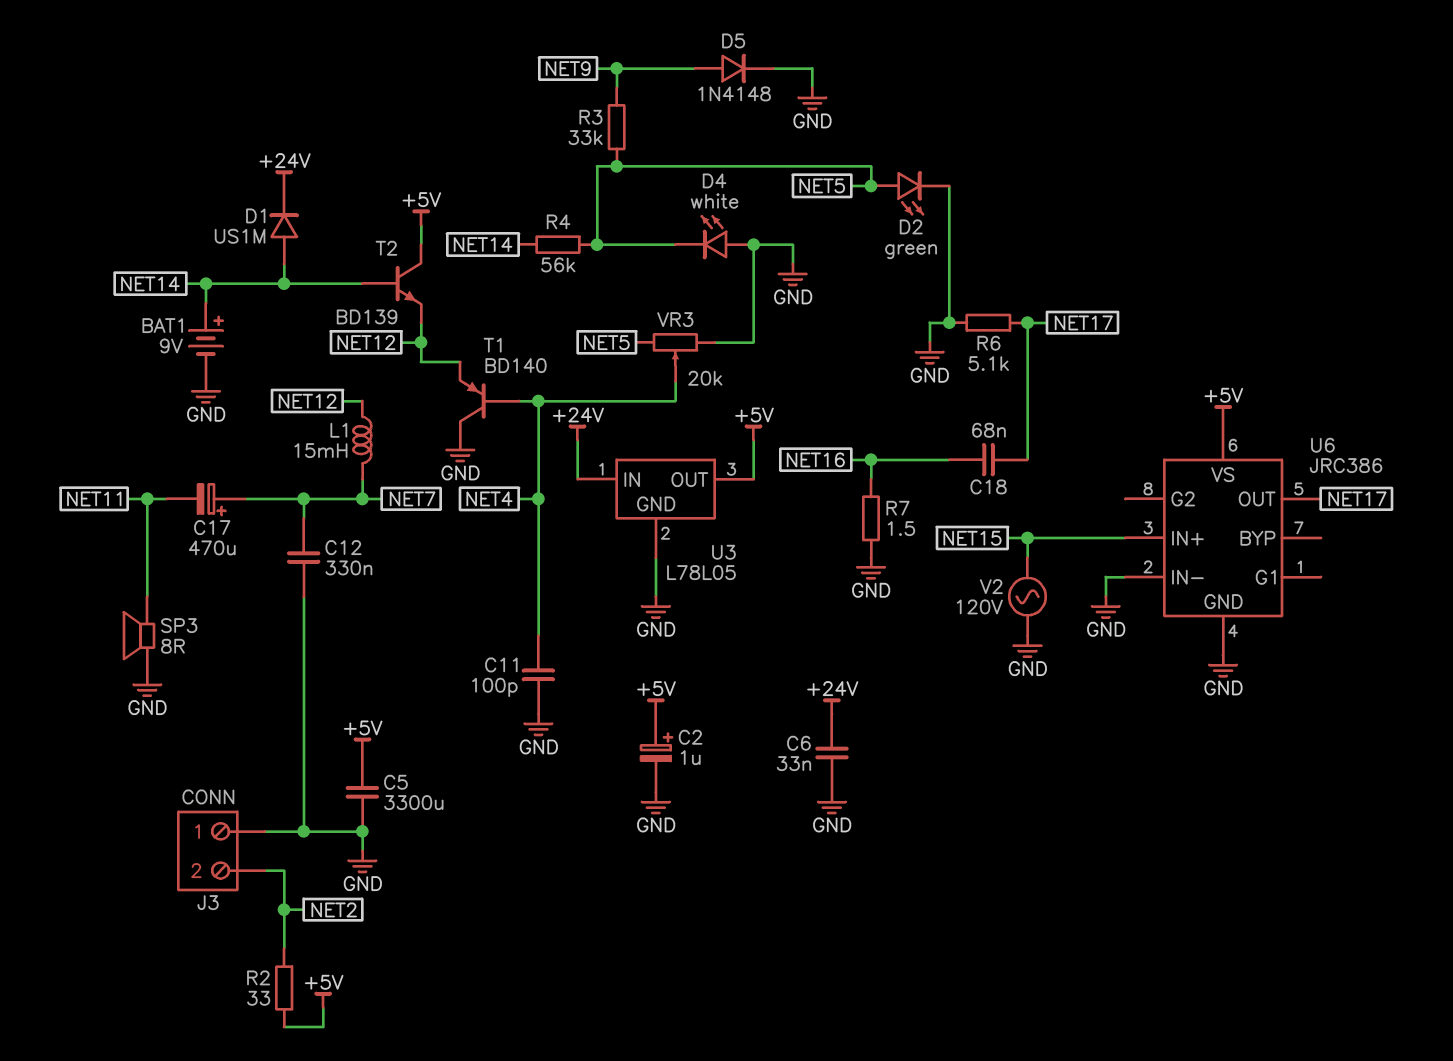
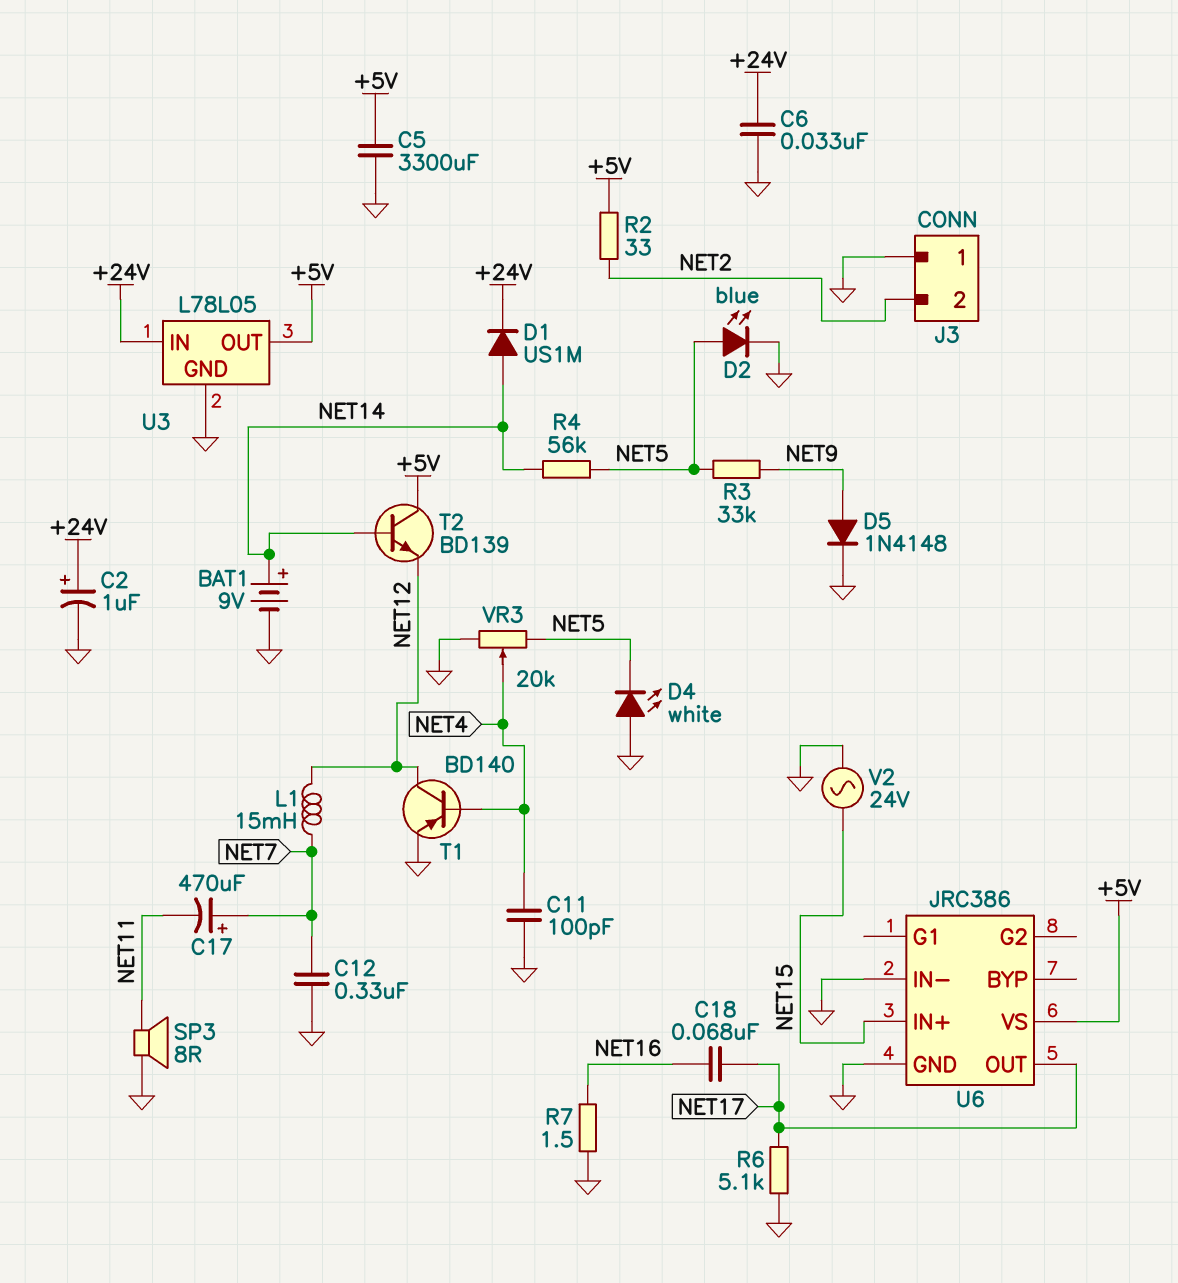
C2: 1uF (plus +5V, minus GND) -> 1uF (plus +24V, minus GND)
D2: LED green (A NET5, K GND) -> LED blue (A NET5, K GND)
T1: PNP BD140 (B NET4, C GND, E NET12) -> PNP BD140 (B NET4, C NET12, E GND)
V2: AC 120V (GND, NET15) -> AC 24V (GND, NET15)

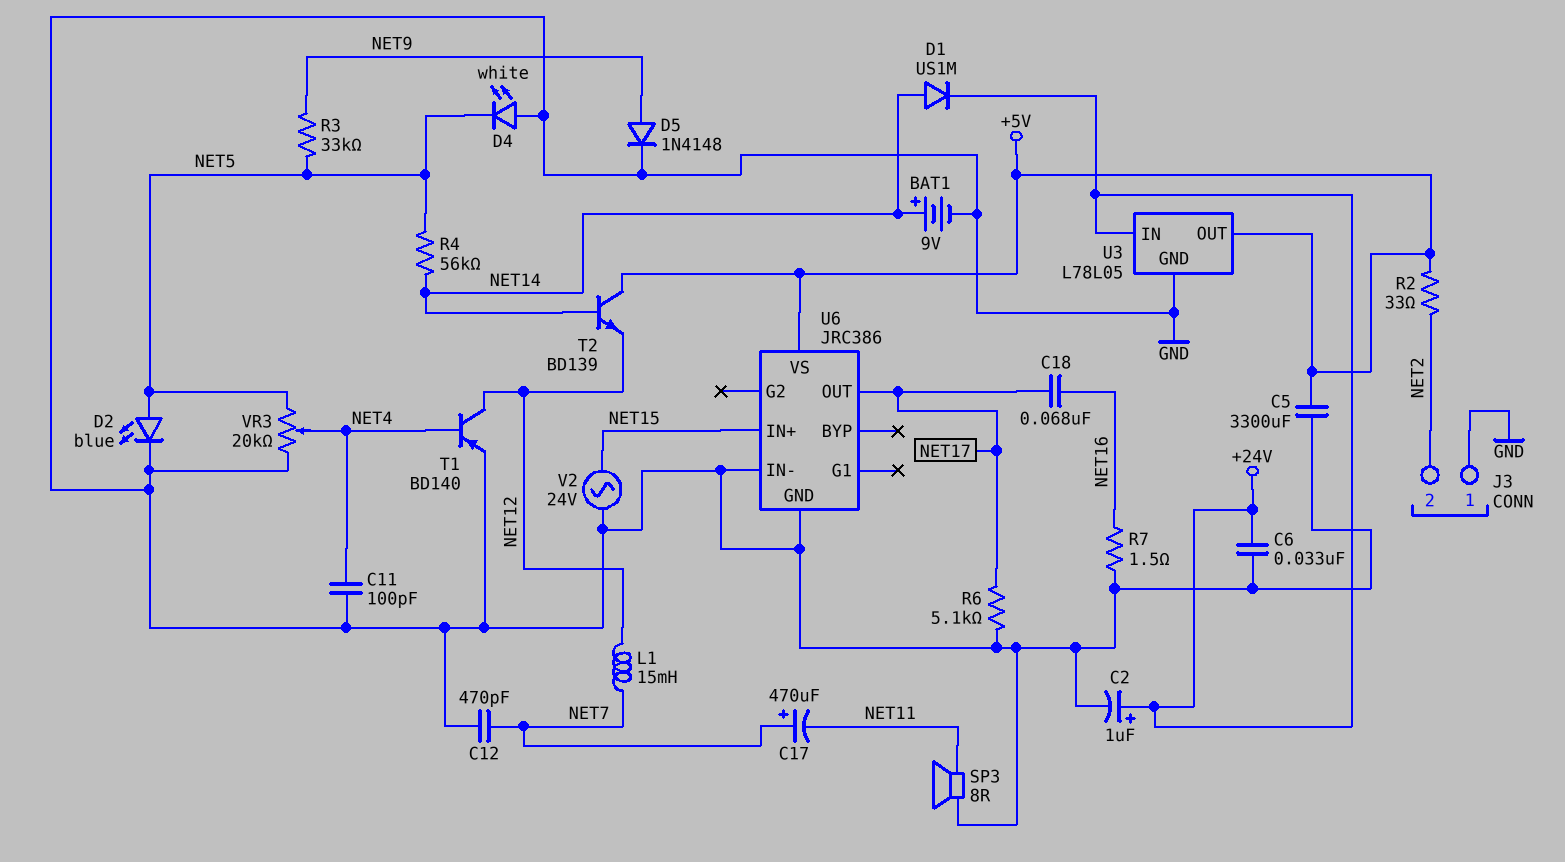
C12: 330nF (GND, NET7) -> 470pF (GND, NET7)

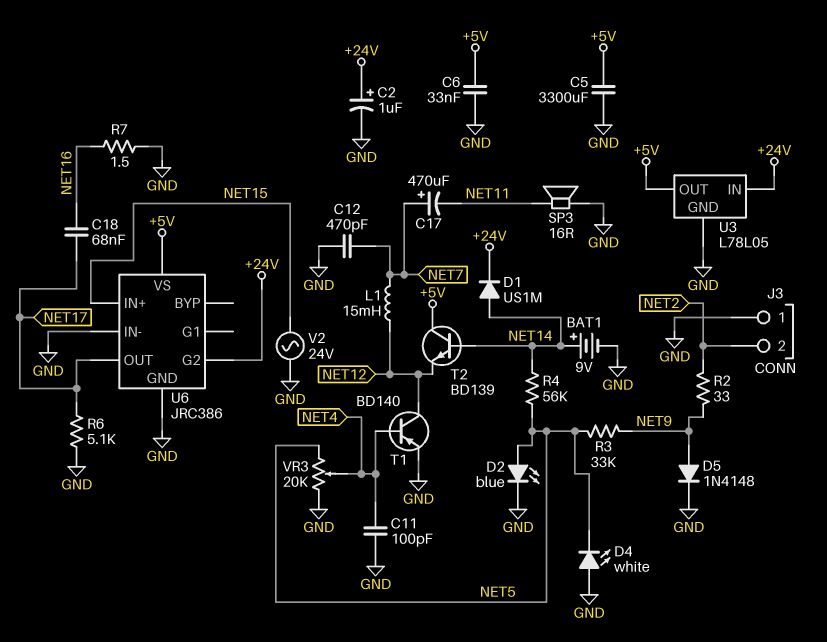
C6: 33nF (+24V, GND) -> 33nF (+5V, GND)
R2: 33 (+5V, NET2) -> 33 (NET2, NET9)
SP3: speaker 8R (GND, NET11) -> speaker 16R (GND, NET11)
U6 pin G2: none -> +24V

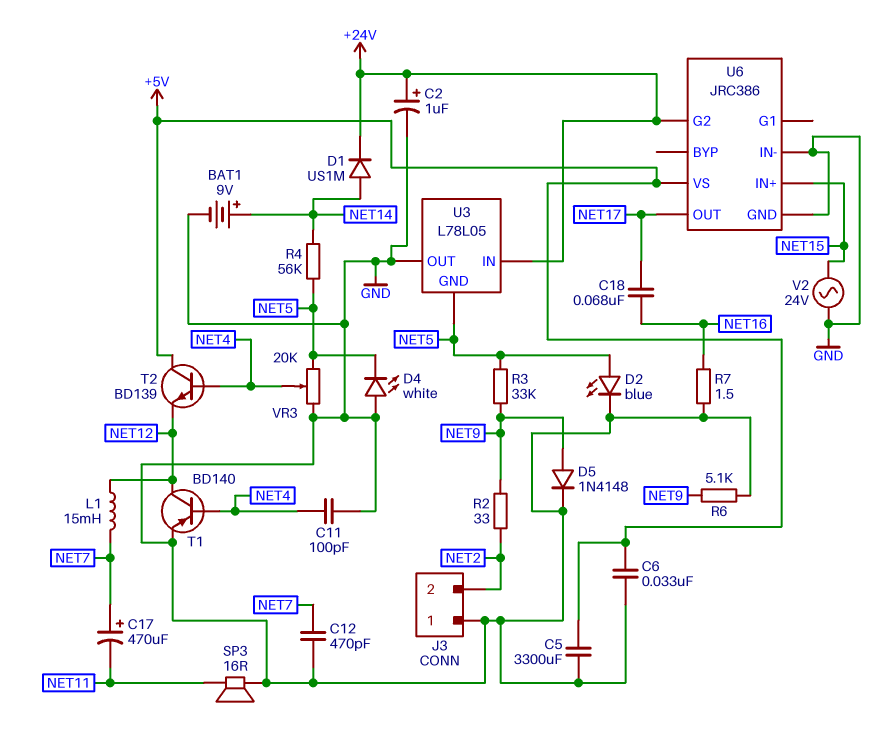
R6: 5.1k (GND, NET17) -> 5.1k (GND, NET9)
T2: NPN BD139 (B NET14, C +5V, E NET12) -> NPN BD139 (B NET4, C +5V, E NET12)
U3 pin GND: GND -> NET5
U3 pin OUT: +5V -> GND

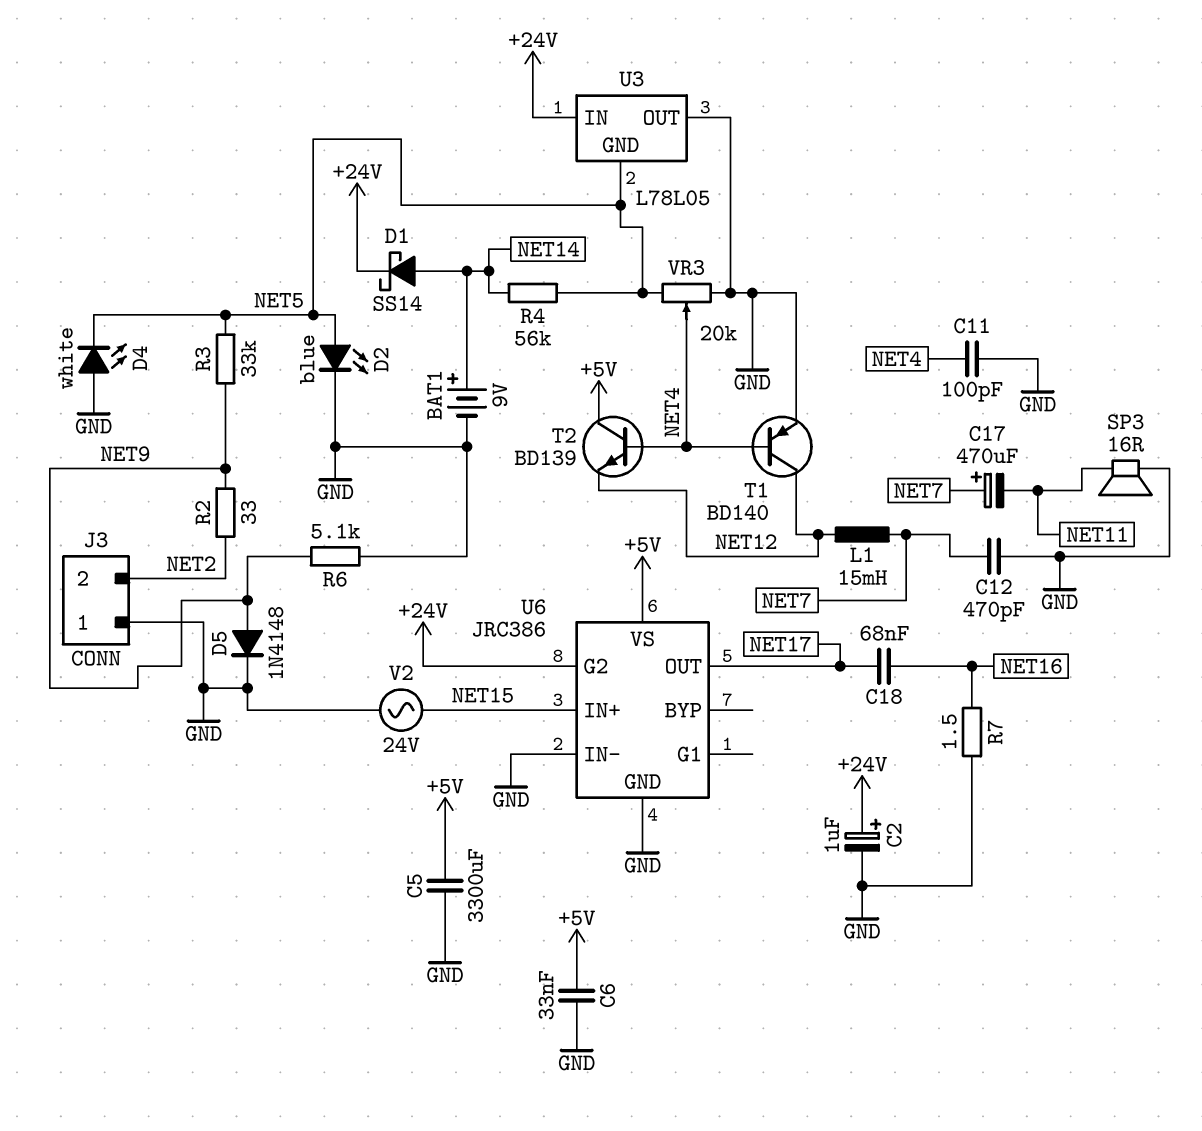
D1: diode US1M (A NET14, K +24V) -> schottky SS14 (A NET14, K +24V)

